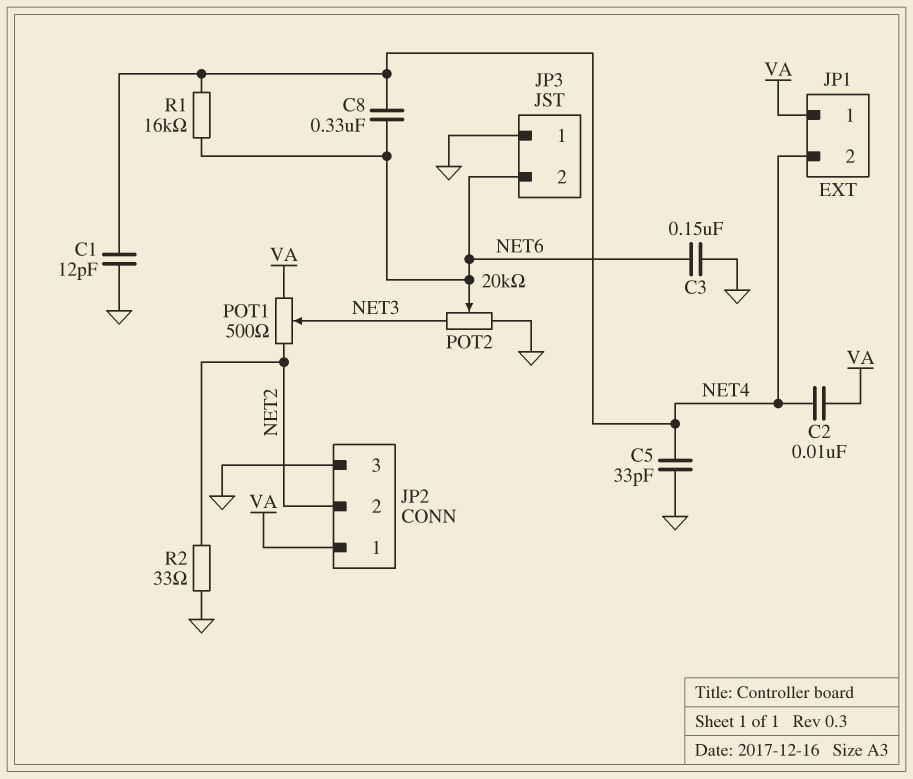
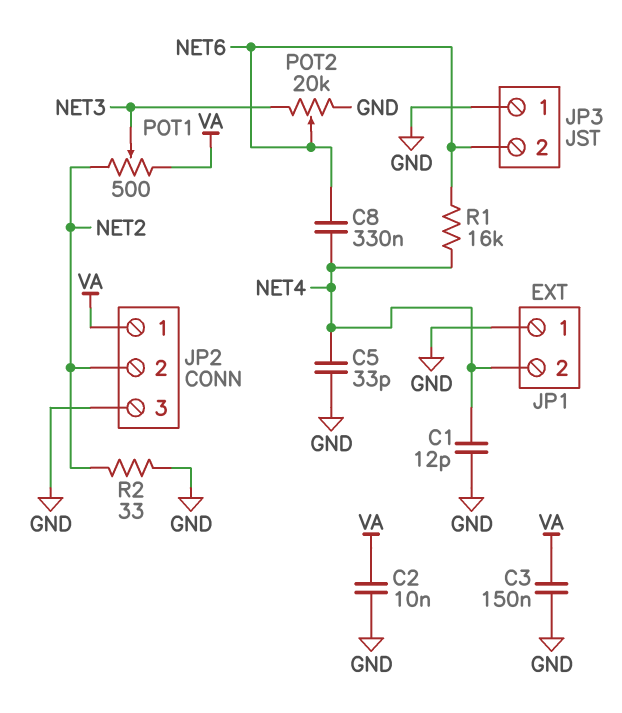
C2: 10nF (NET4, VA) -> 10nF (GND, VA)
C3: 150nF (GND, NET6) -> 150nF (GND, VA)
JP1 pin 1: VA -> GND

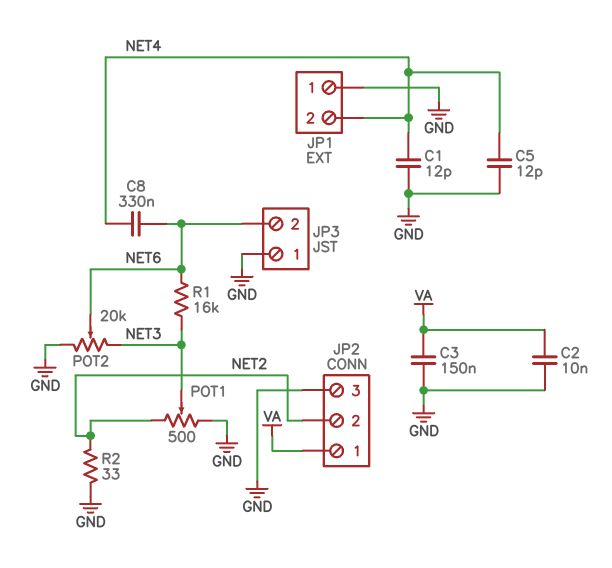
C5: 33pF (GND, NET4) -> 12pF (GND, NET4)
POT1: 500 (NET2, VA, wiper NET3) -> 500 (GND, NET2, wiper NET3)
R1: 16k (NET4, NET6) -> 16k (NET3, NET6)

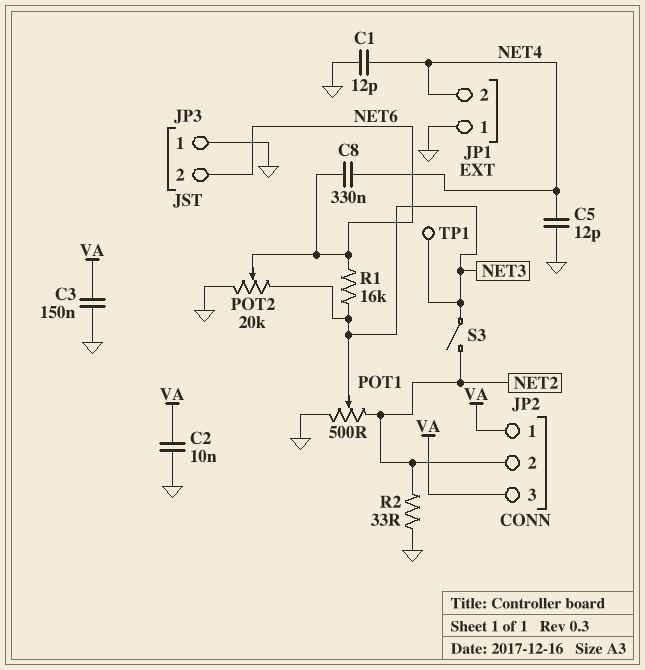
JP2 pin 3: GND -> VA
S3: none -> switch (NET2, NET3)
TP1: none -> test point (NET3)

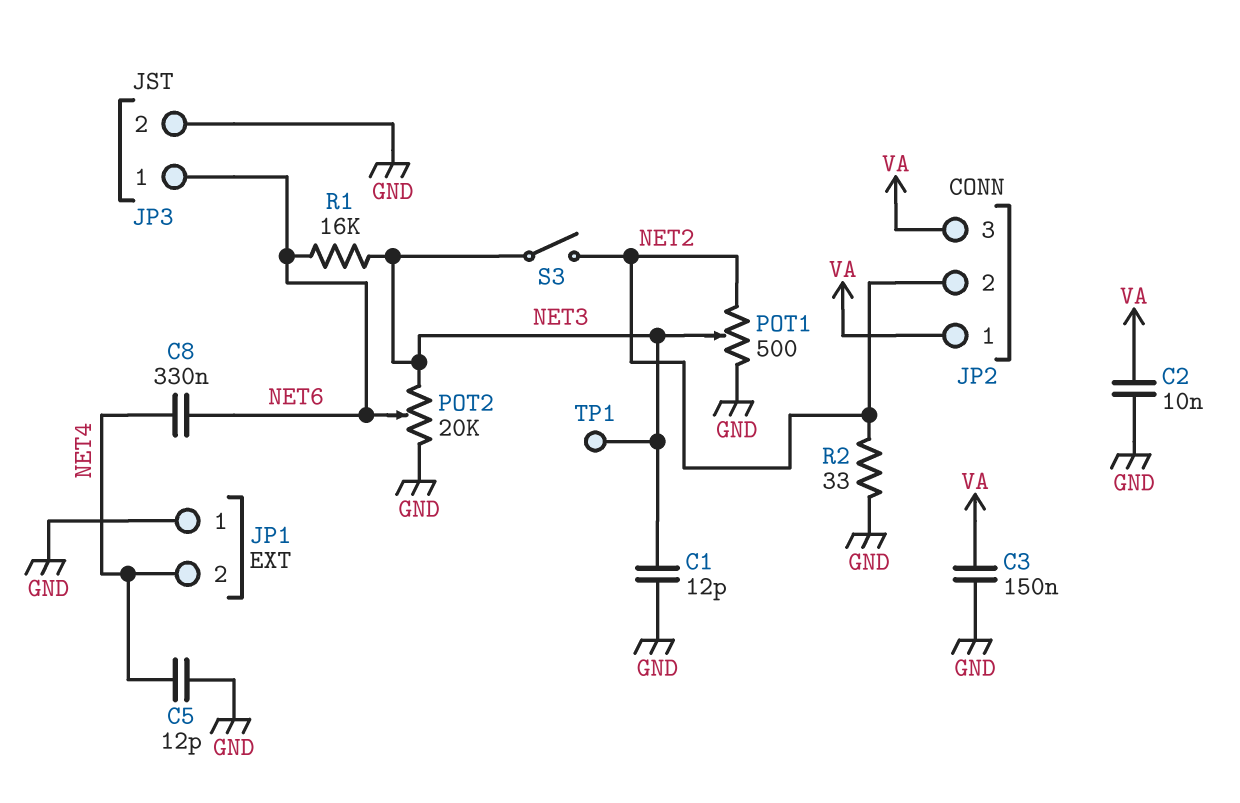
C1: 12pF (GND, NET4) -> 12pF (GND, NET3)
JP3 pin 1: GND -> NET6
JP3 pin 2: NET6 -> GND

